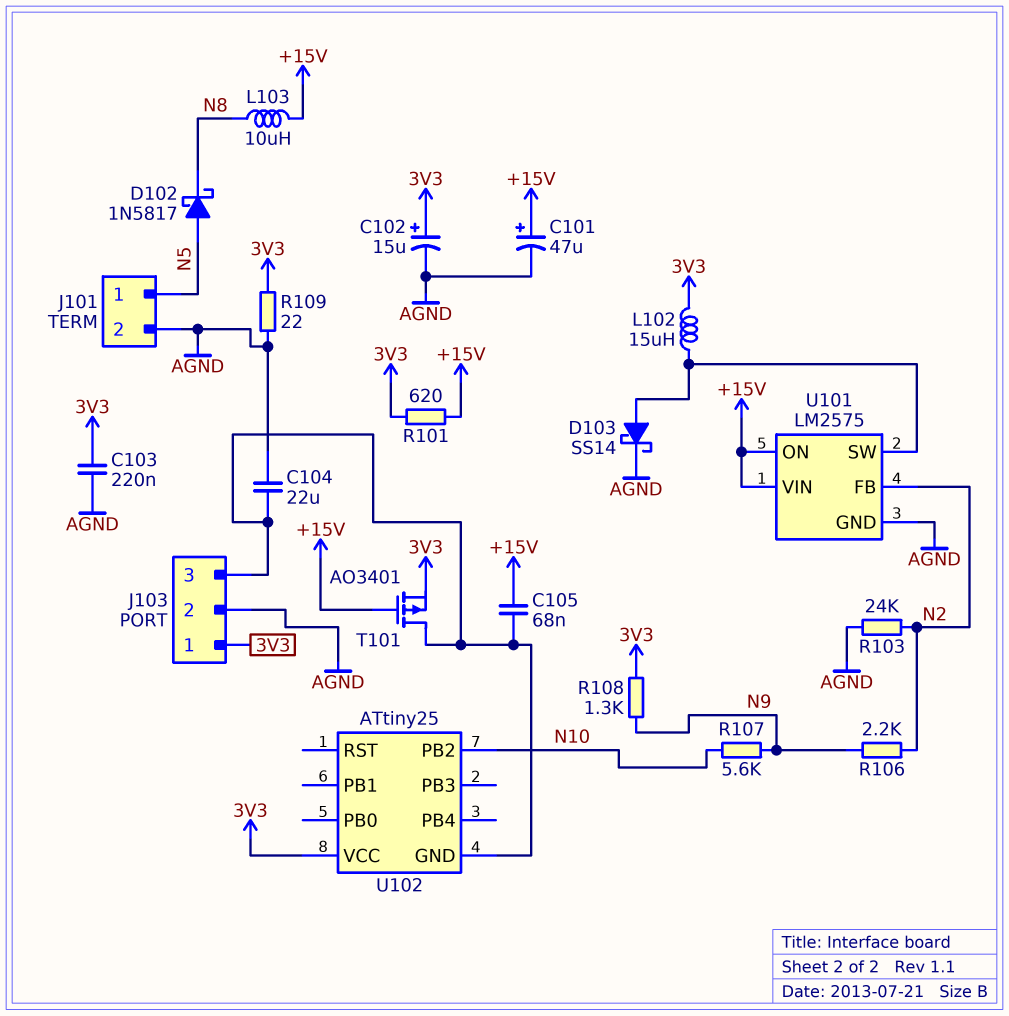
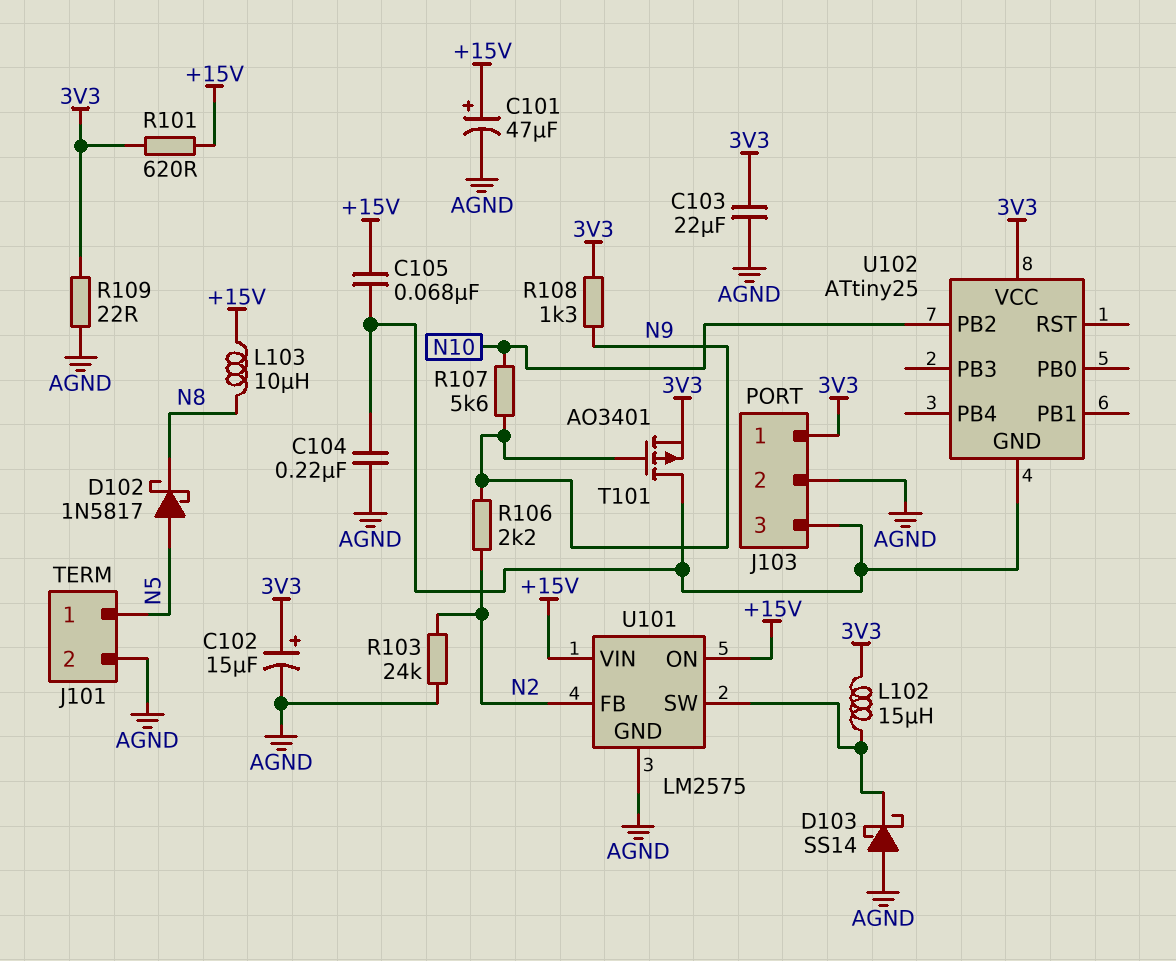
C103: 220nF (3V3, AGND) -> 22uF (3V3, AGND)
C104: 22uF (AGND, J103/3) -> 220nF (AGND, J103/3)
D103: schottky SS14 (A U101/SW, K AGND) -> schottky SS14 (A AGND, K U101/SW)
T101: PMOS AO3401 (G +15V, D J103/3, S 3V3) -> PMOS AO3401 (G N9, D J103/3, S 3V3)

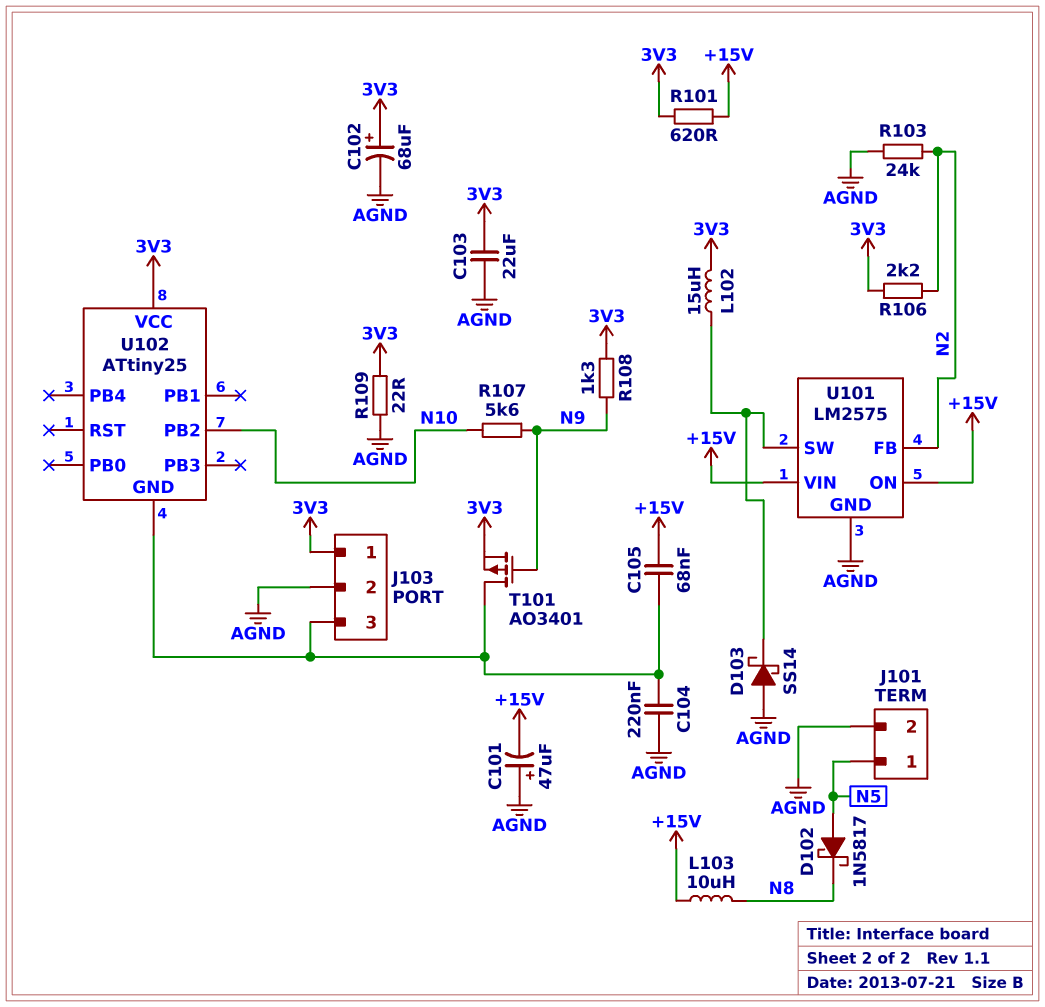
C101: 47uF (plus +15V, minus AGND) -> 47uF (plus AGND, minus +15V)
C102: 15uF (plus 3V3, minus AGND) -> 68uF (plus 3V3, minus AGND)
R106: 2.2k (N2, N9) -> 2.2k (3V3, N2)

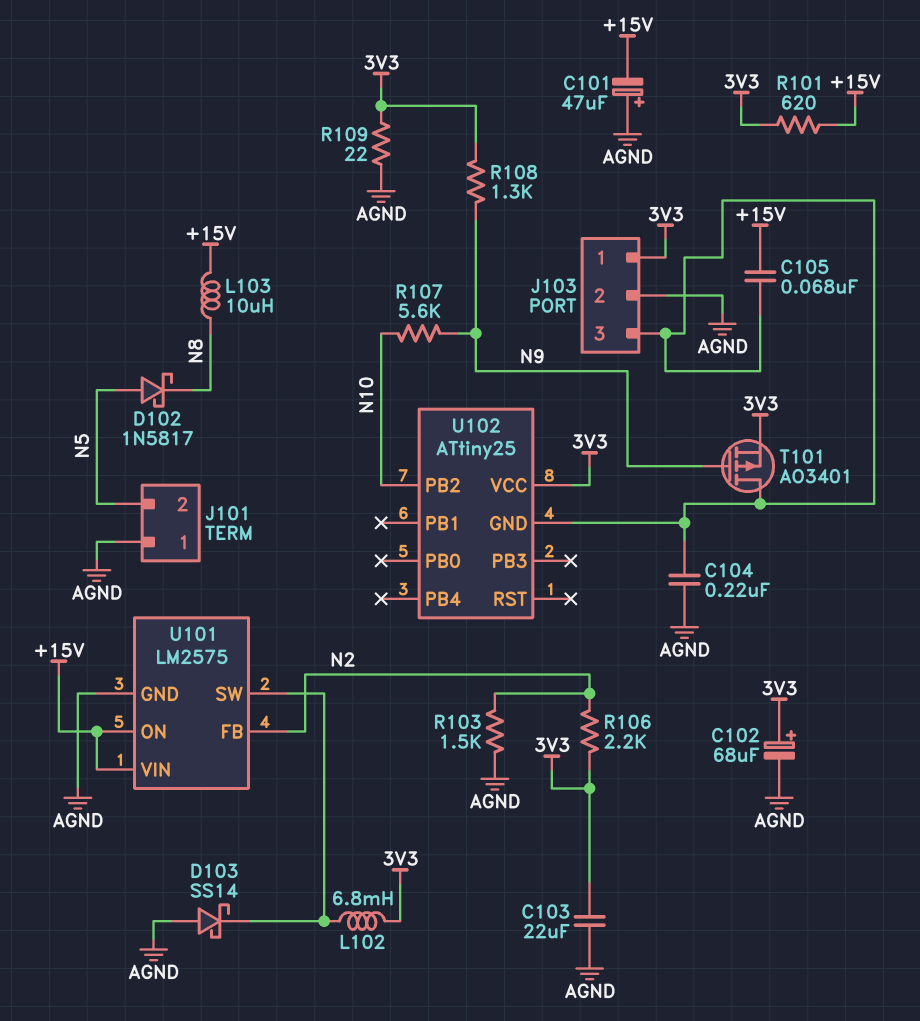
J101 pin 1: N5 -> AGND
J101 pin 2: AGND -> N5
L102: 15uH (3V3, U101/SW) -> 6.8mH (3V3, U101/SW)
R103: 24k (AGND, N2) -> 1.5k (AGND, N2)

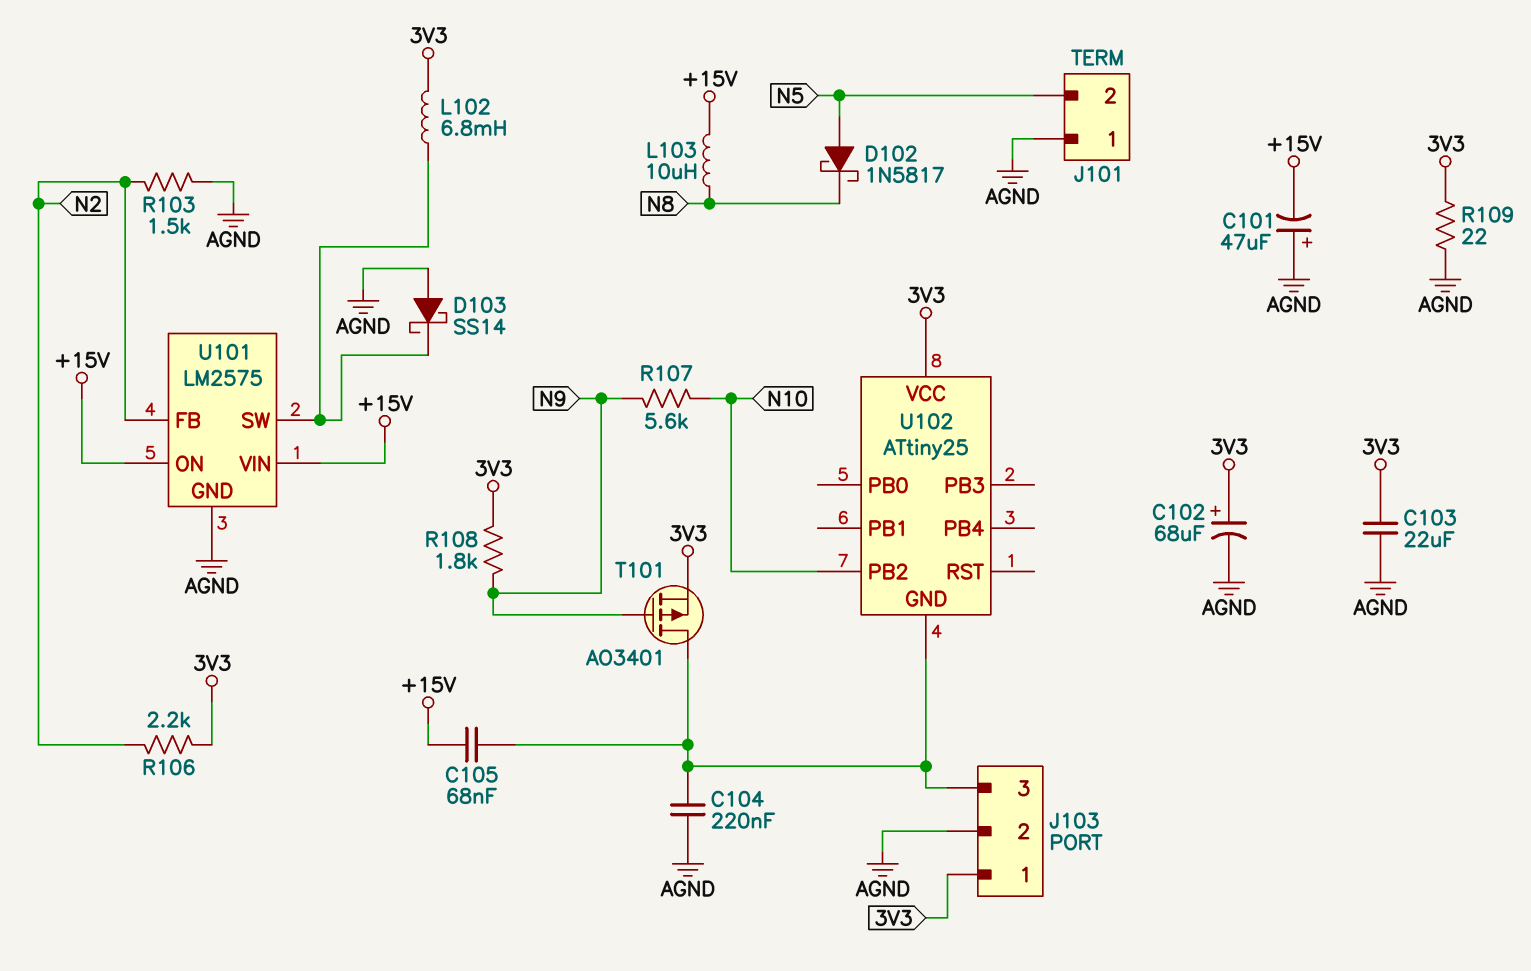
R101: 620 (+15V, 3V3) -> none
R108: 1.3k (3V3, N9) -> 1.8k (3V3, N9)

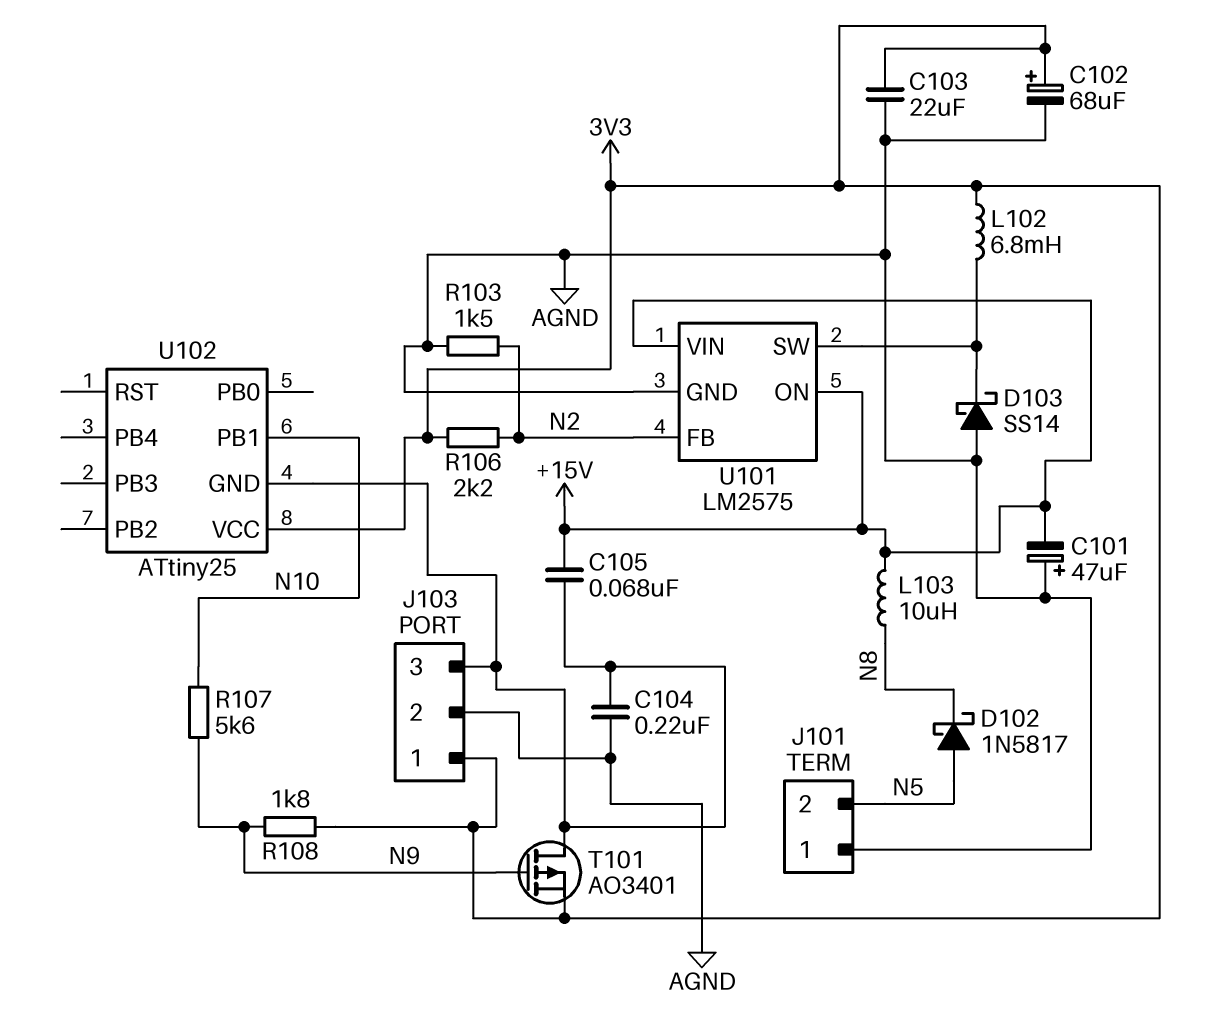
R109: 22 (3V3, AGND) -> none
U102 pin PB1: none -> N10
U102 pin PB2: N10 -> none

